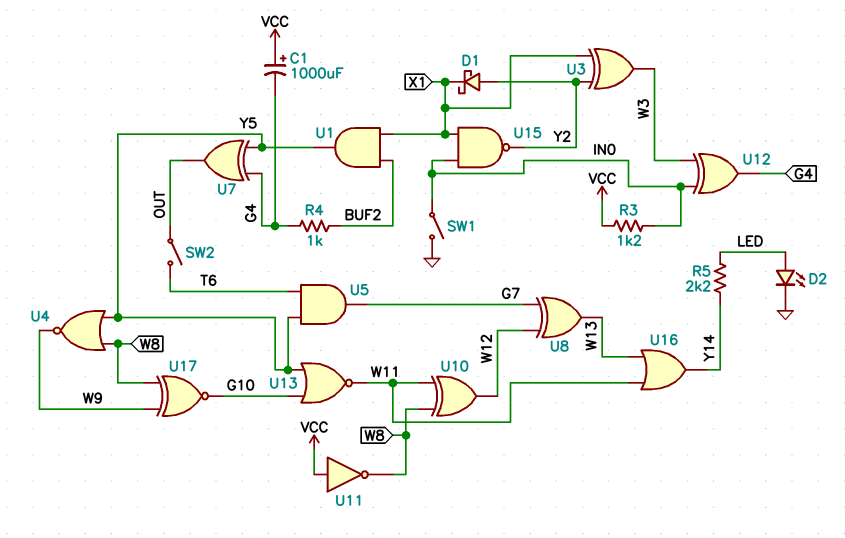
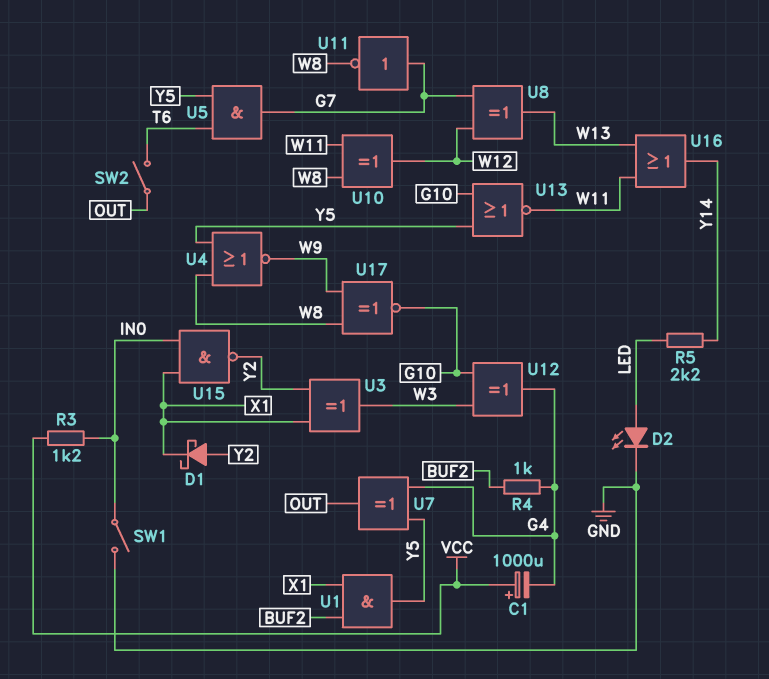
U11: NOT (in VCC, out W8) -> NOT (in G7, out W8)
U12: XOR (in IN0, in W3, out G4) -> XOR (in G10, in W3, out G4)

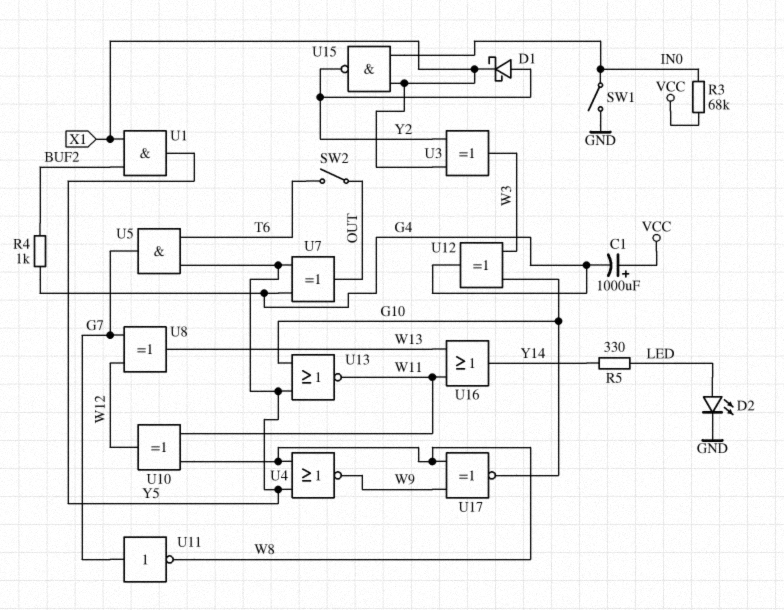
R3: 1.2k (IN0, VCC) -> 68k (IN0, VCC)
R5: 2.2k (LED, Y14) -> 330 (LED, Y14)

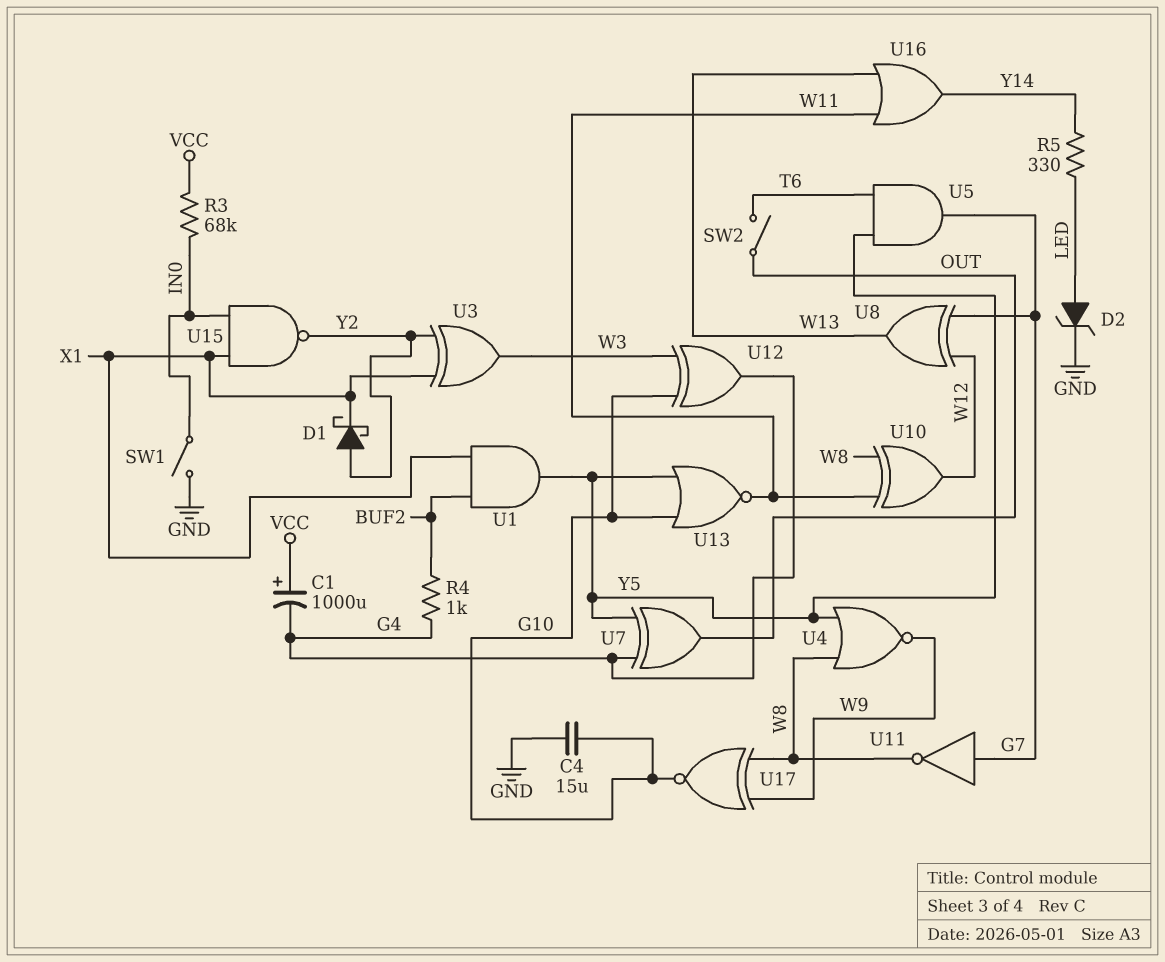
C4: none -> 15uF (G10, GND)
D2: LED (A LED, K GND) -> zener (A LED, K GND)

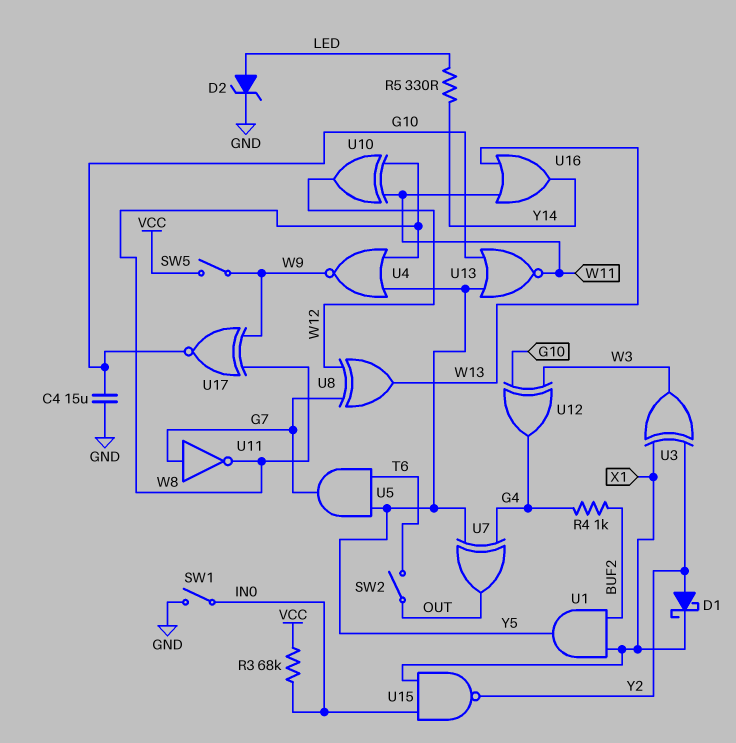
C1: 1000uF (plus VCC, minus G4) -> none
SW5: none -> switch (VCC, W9)

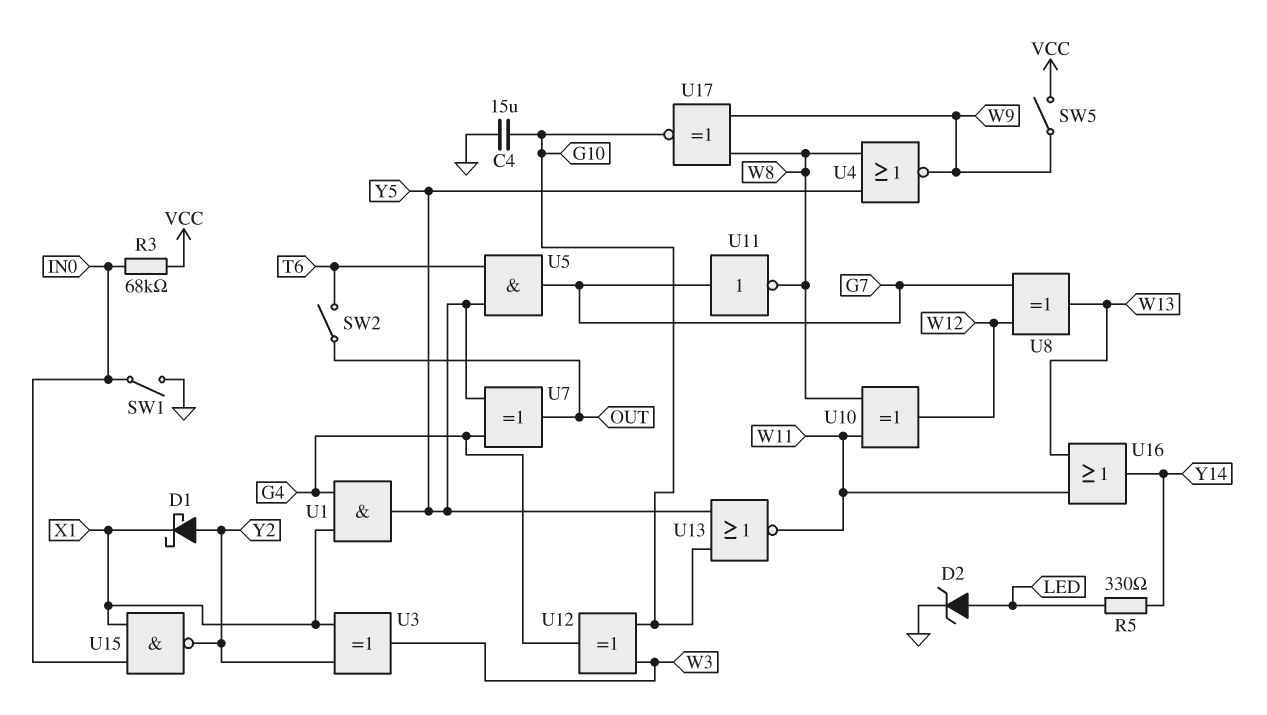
R4: 1k (BUF2, G4) -> none
U1: AND (in BUF2, in X1, out Y5) -> AND (in G4, in X1, out Y5)

